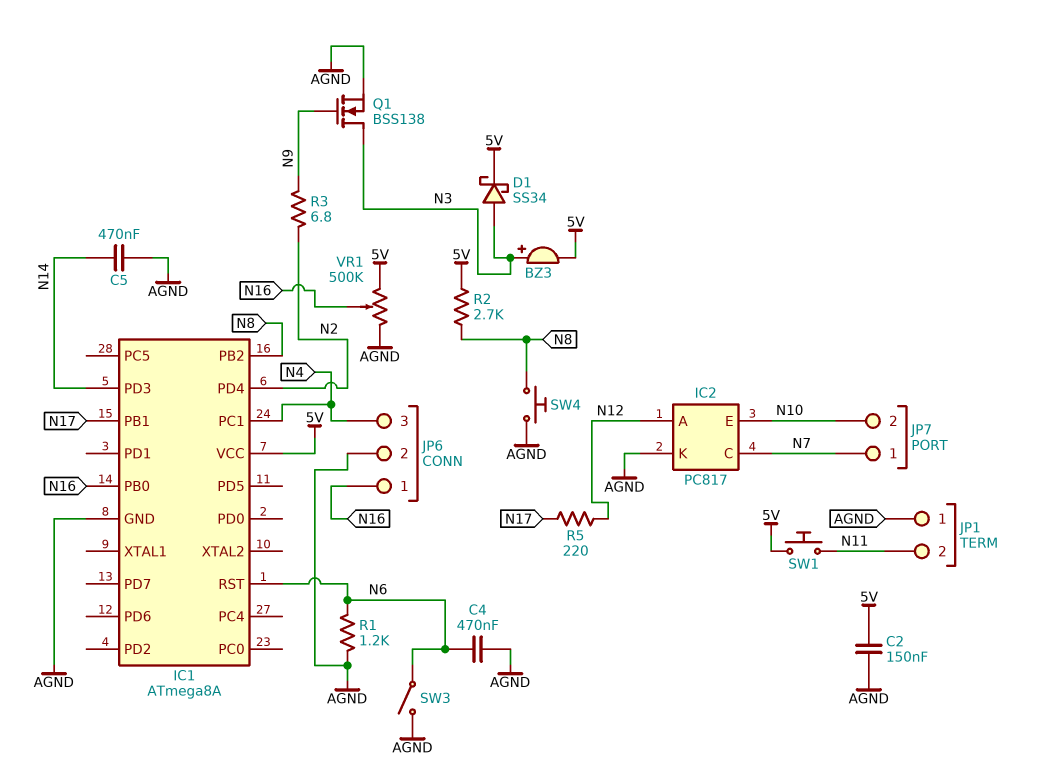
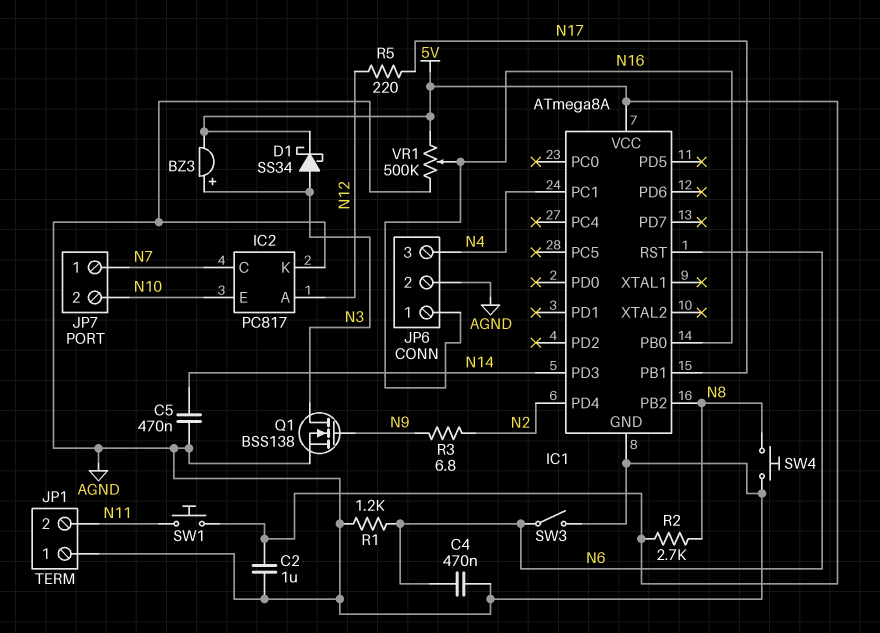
C2: 150nF (5V, AGND) -> 1uF (5V, AGND)

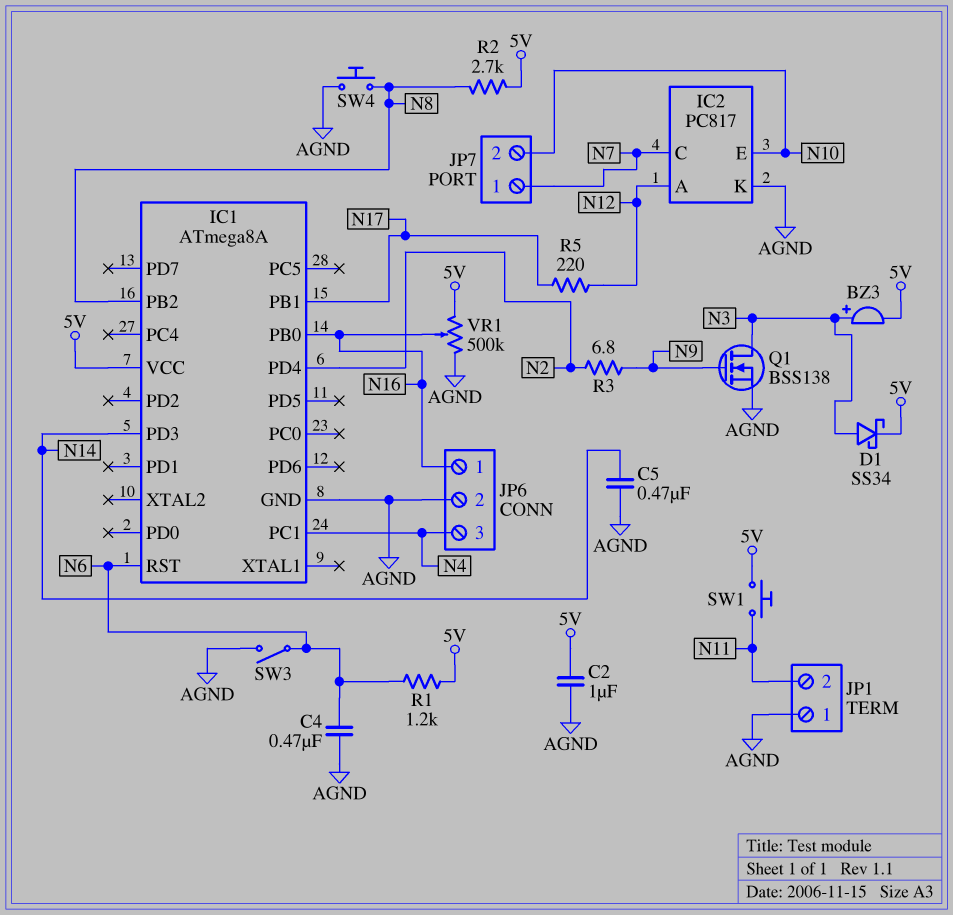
R1: 1.2k (AGND, N6) -> 1.2k (5V, N6)

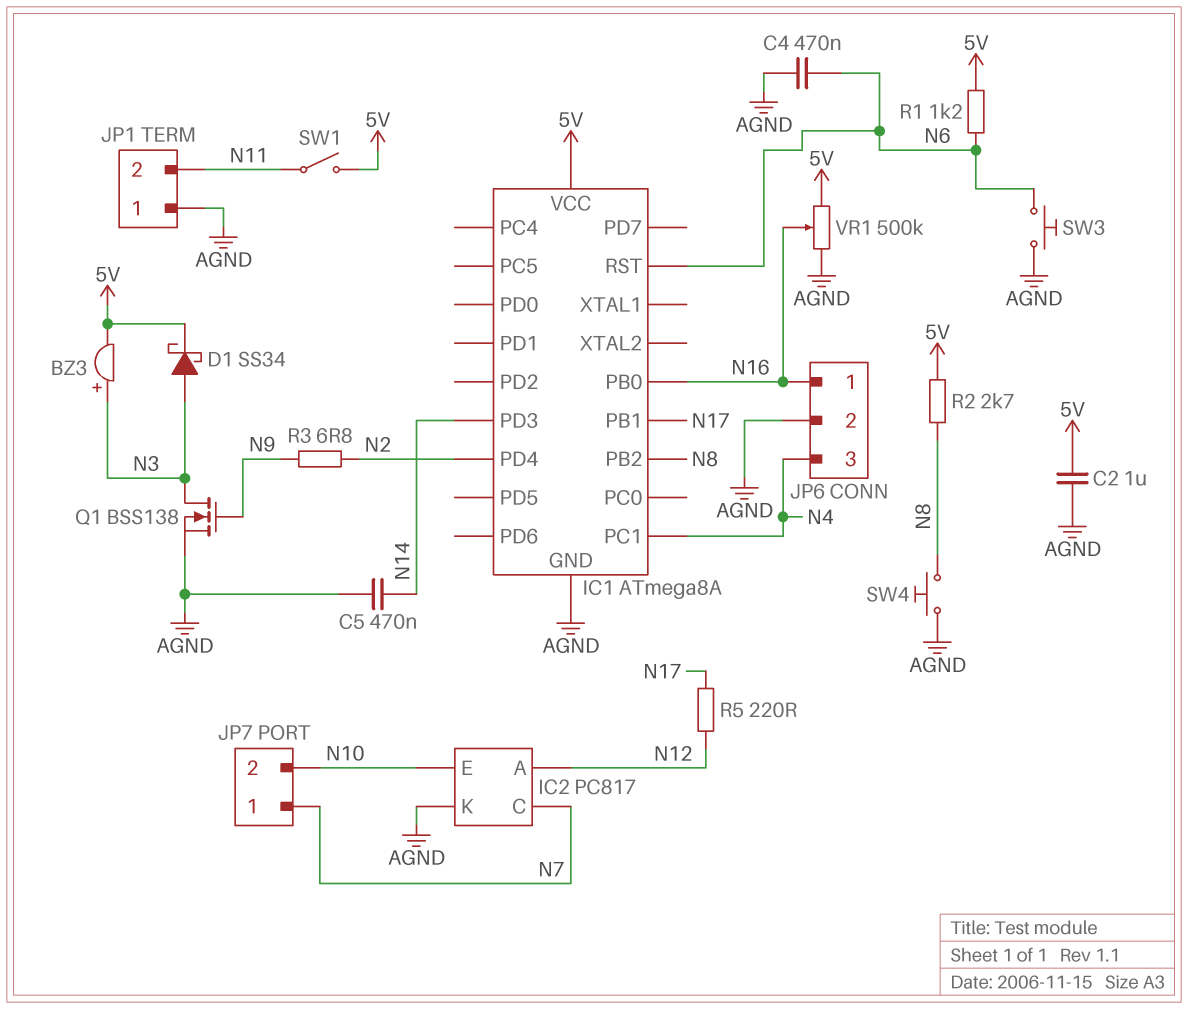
SW1: button (5V, N11) -> switch (5V, N11)
SW3: switch (AGND, N6) -> button (AGND, N6)

